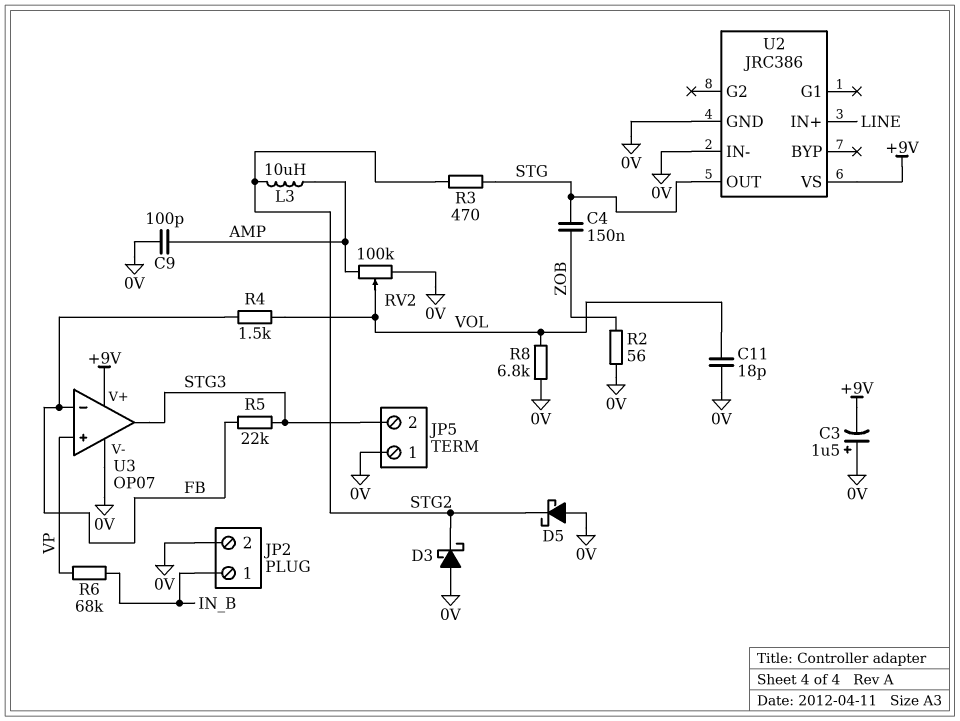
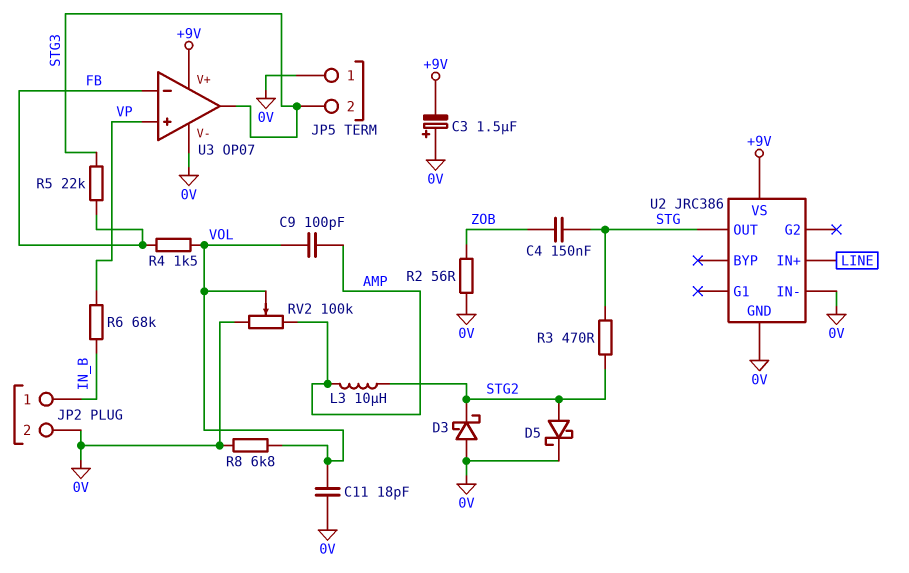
C9: 100pF (0V, AMP) -> 100pF (AMP, VOL)
D5: schottky (A 0V, K STG2) -> schottky (A STG2, K 0V)

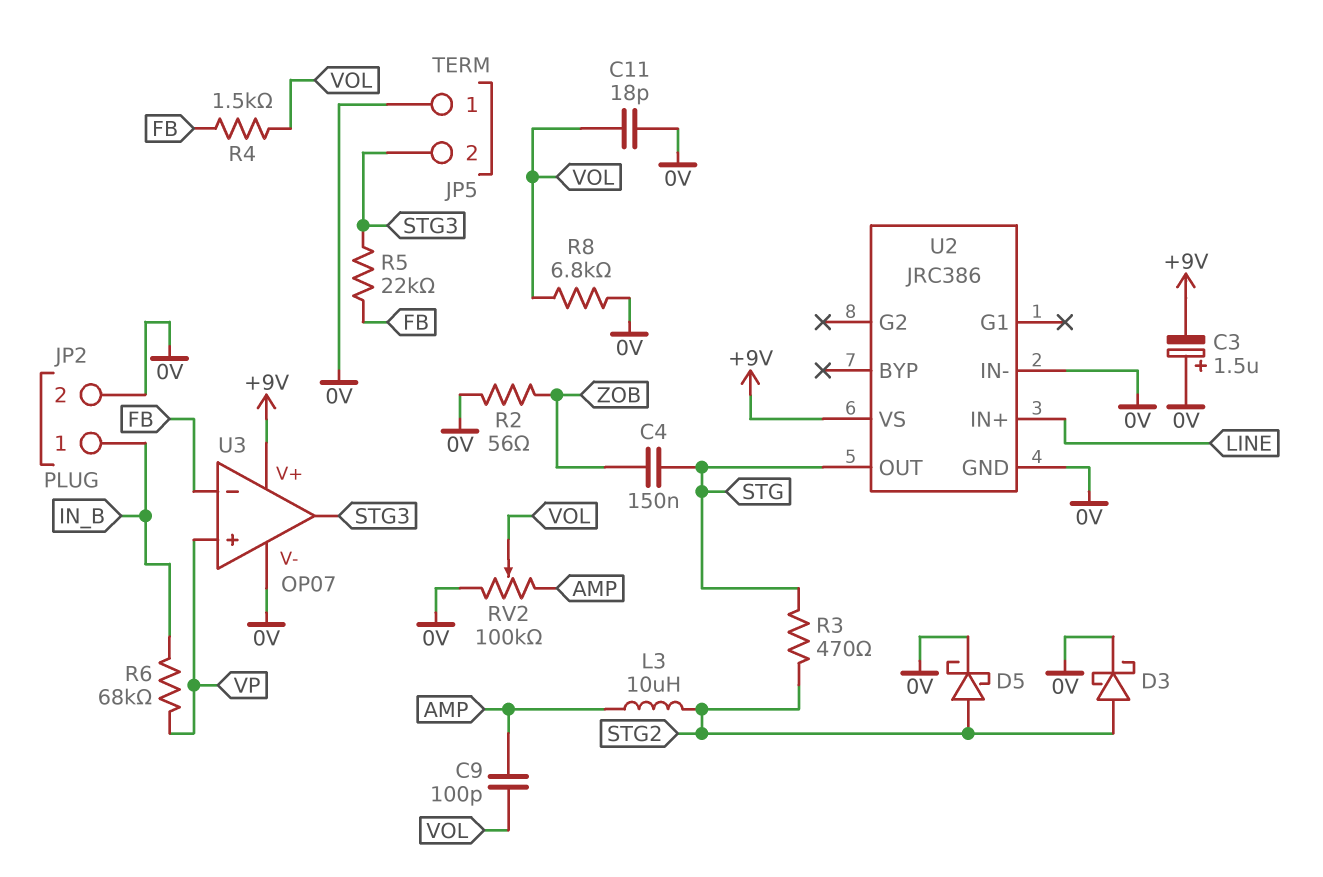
D3: schottky (A 0V, K STG2) -> schottky (A STG2, K 0V)

